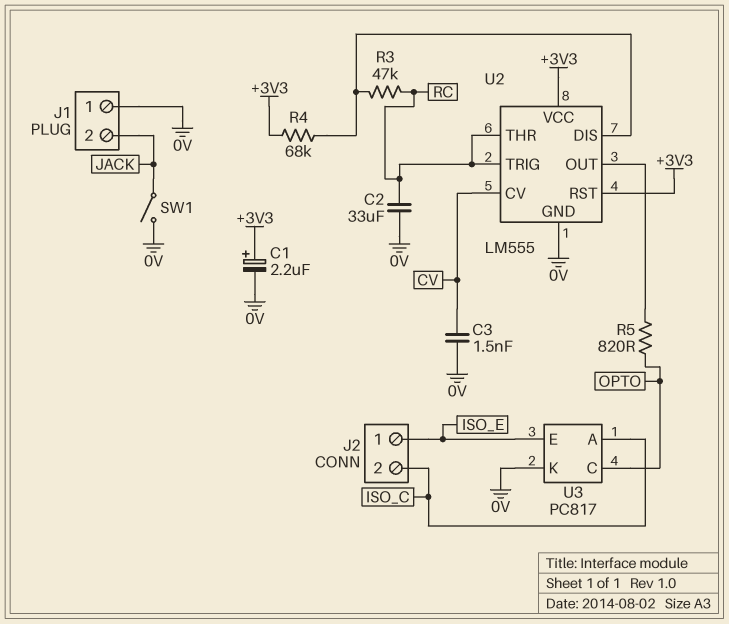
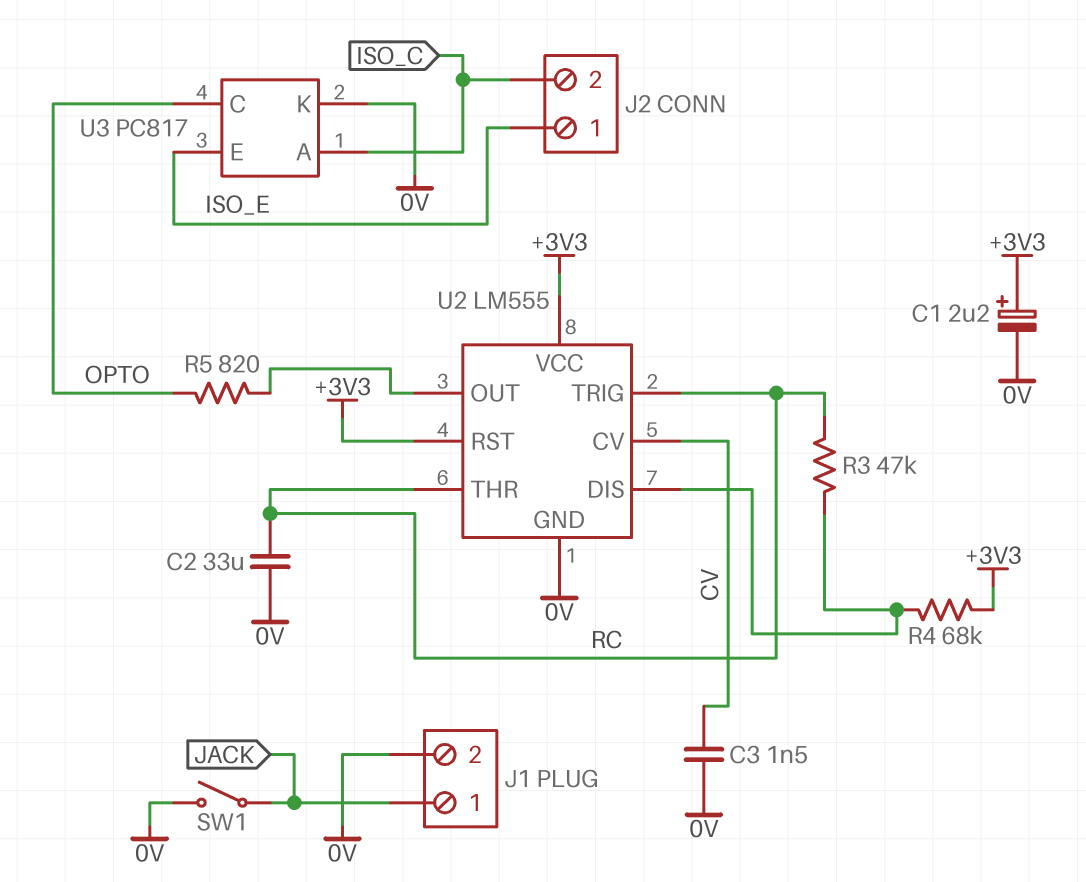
J1 pin 1: 0V -> JACK
J1 pin 2: JACK -> 0V

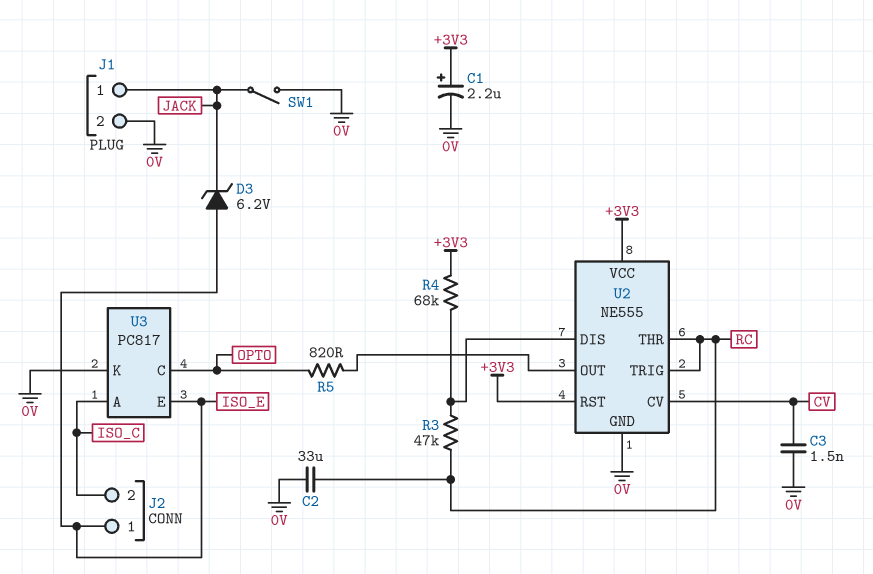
D3: none -> zener 6.2V (A ISO_E, K JACK)
U2: LM555 -> NE555

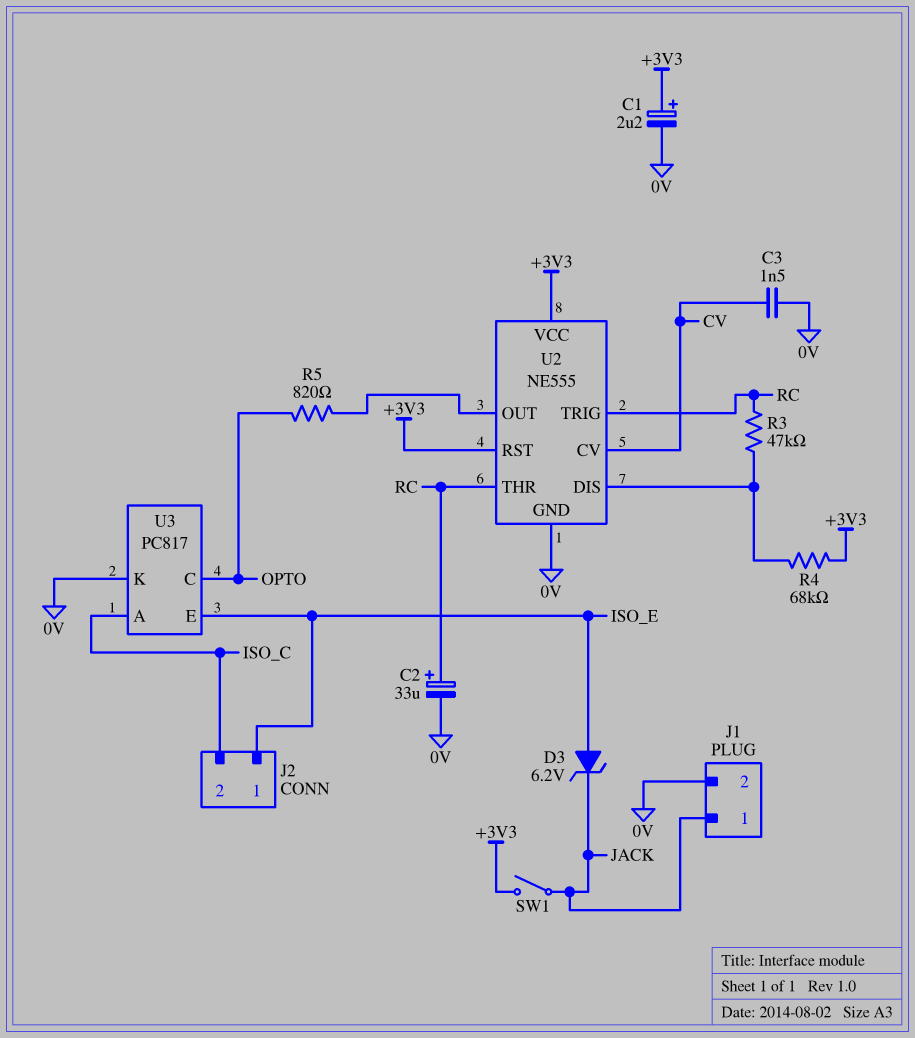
C2: 33uF (0V, RC) -> 33uF (plus RC, minus 0V)
SW1: switch (0V, JACK) -> switch (+3V3, JACK)

